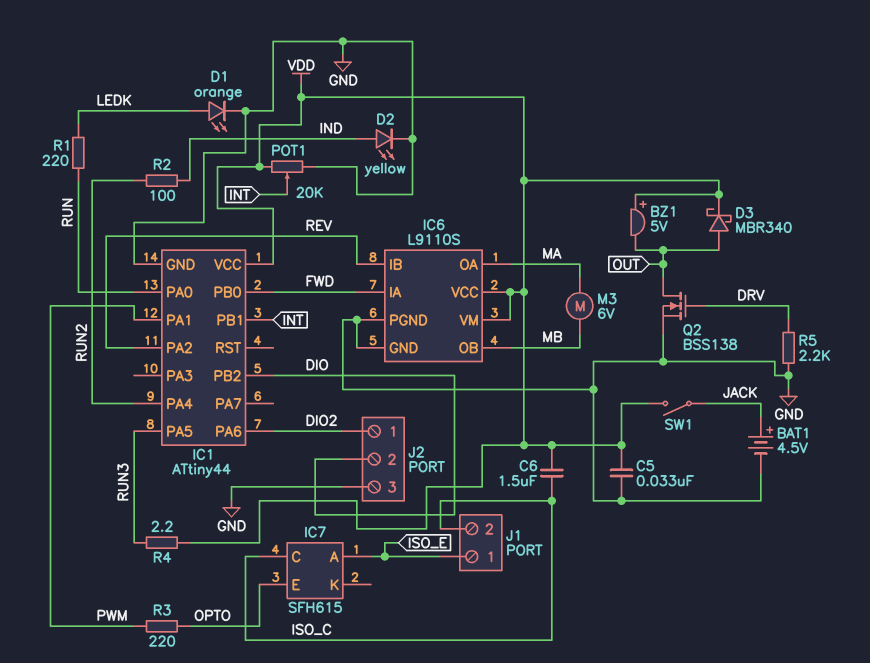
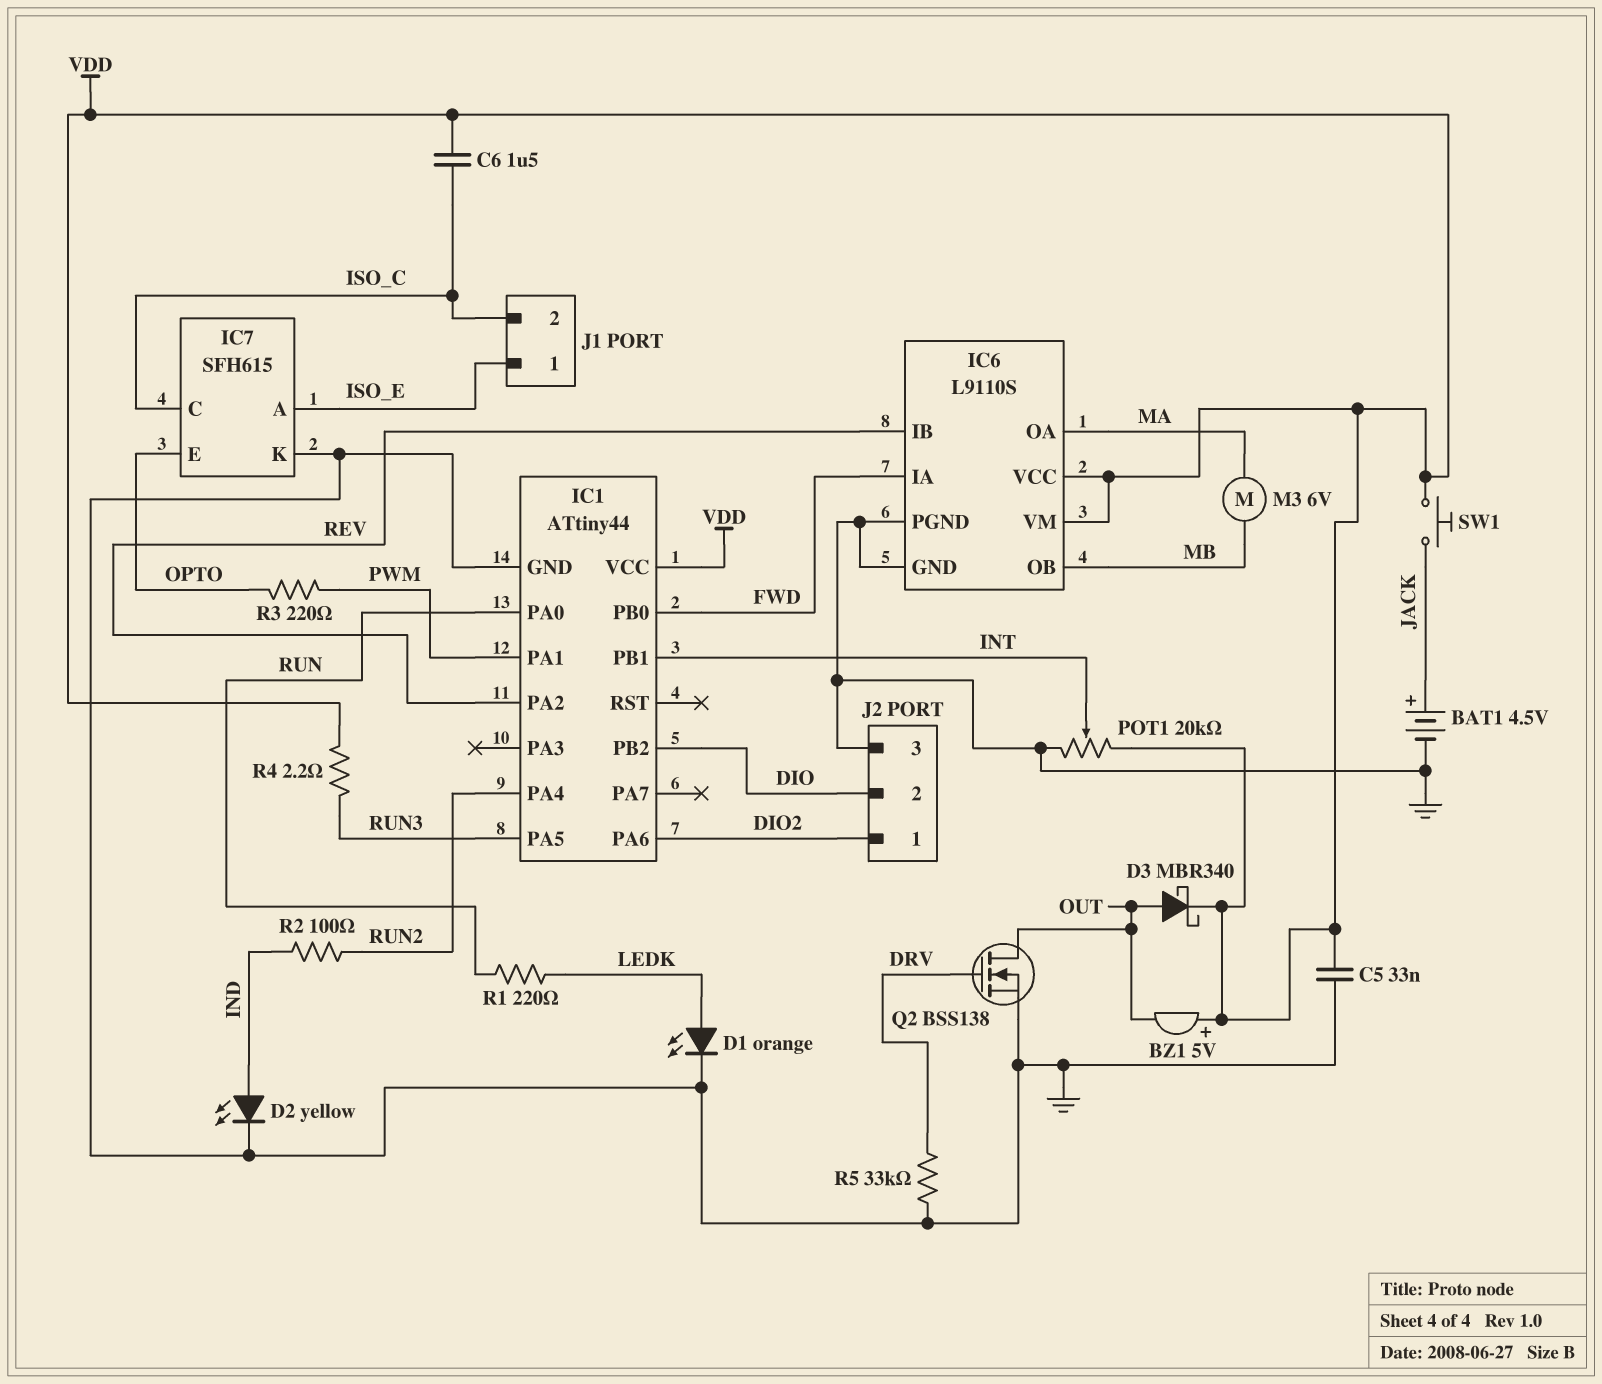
IC7 pin K: none -> GND
R5: 2.2k (DRV, GND) -> 33k (DRV, GND)
SW1: switch (JACK, VDD) -> button (JACK, VDD)

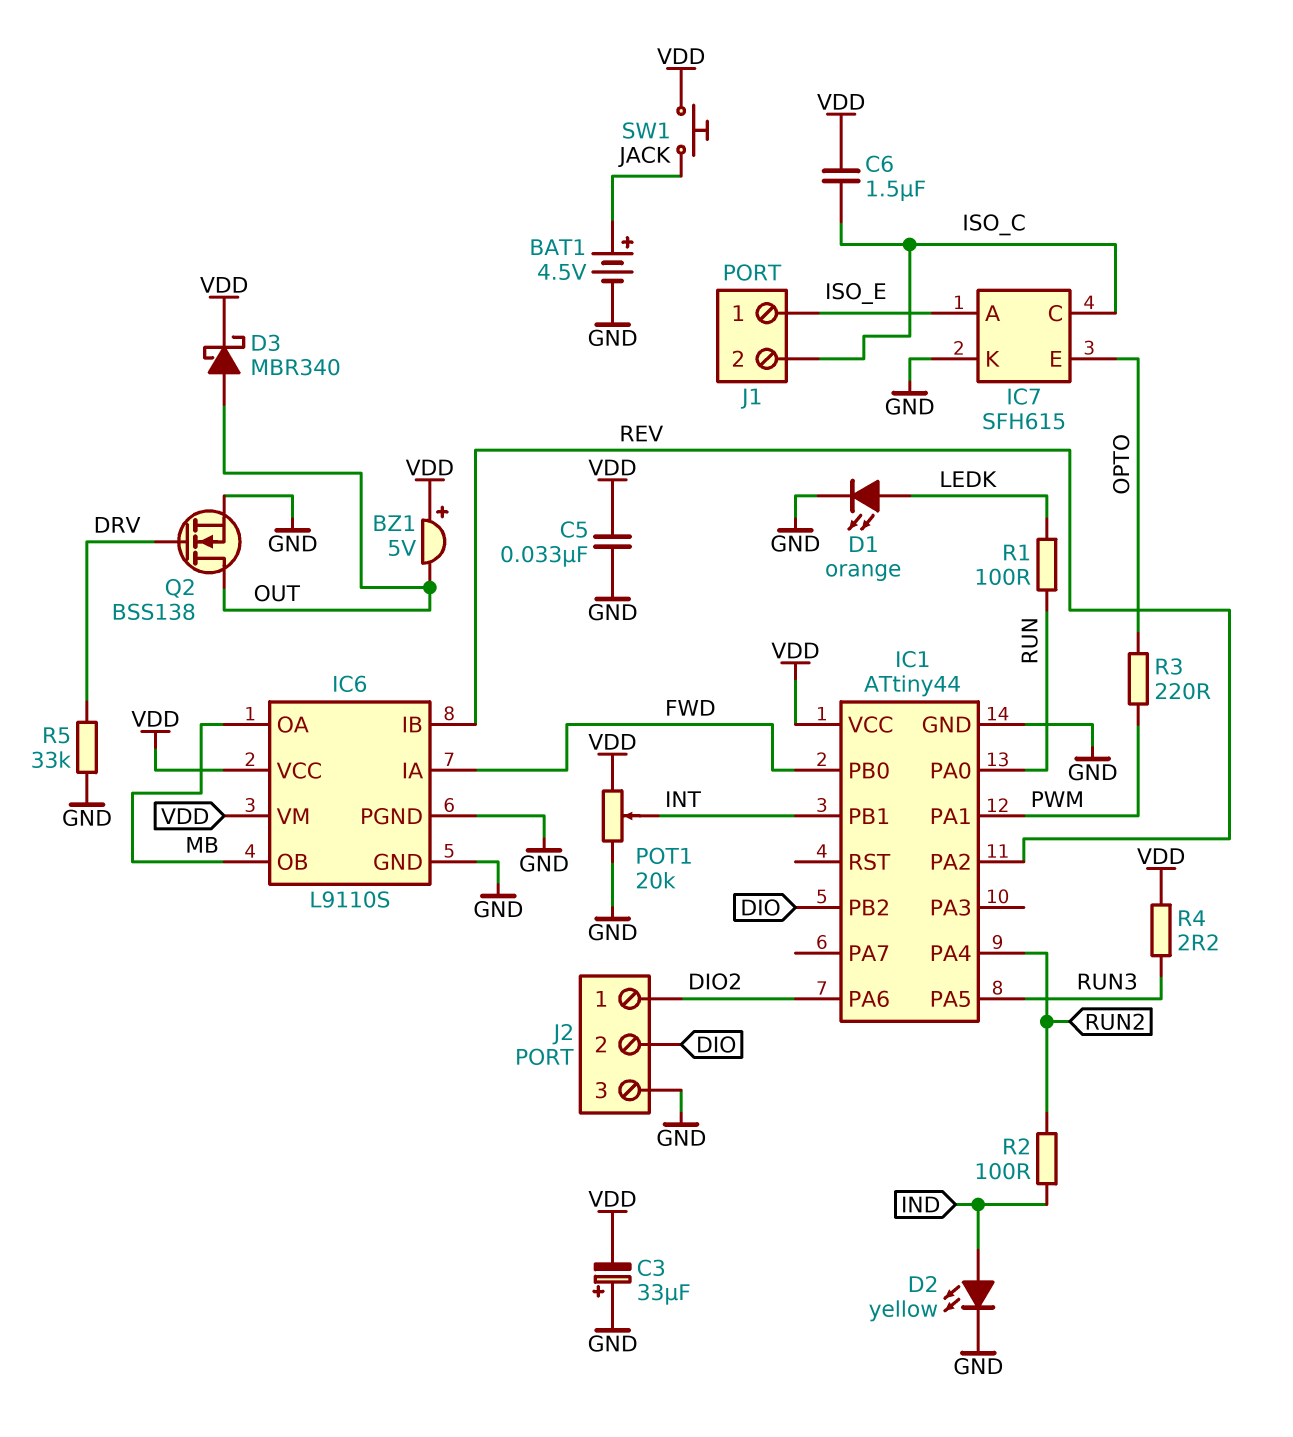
C3: none -> 33uF (plus GND, minus VDD)
IC6 pin OA: MA -> MB
M3: motor 6V (MA, MB) -> none
R1: 220 (LEDK, RUN) -> 100 (LEDK, RUN)

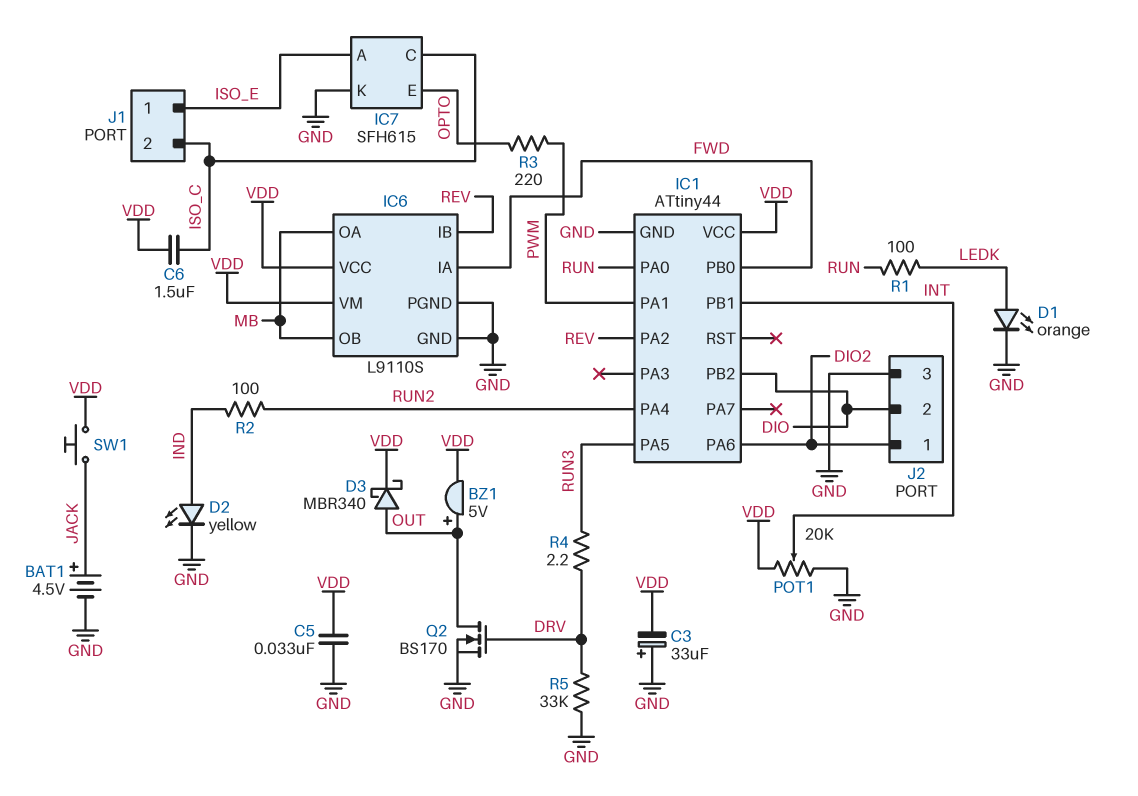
BZ1: buzzer 5V (plus VDD, minus OUT) -> buzzer 5V (plus OUT, minus VDD)
Q2: NMOS BSS138 (G DRV, D OUT, S GND) -> NMOS BS170 (G DRV, D OUT, S GND)
R4: 2.2 (RUN3, VDD) -> 2.2 (DRV, RUN3)

